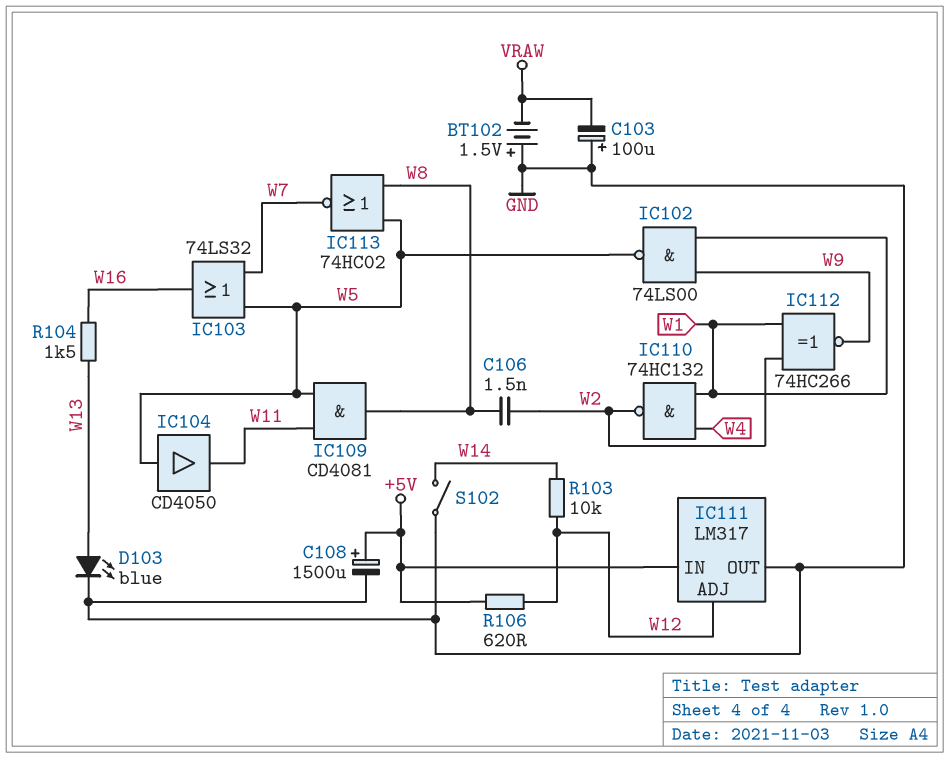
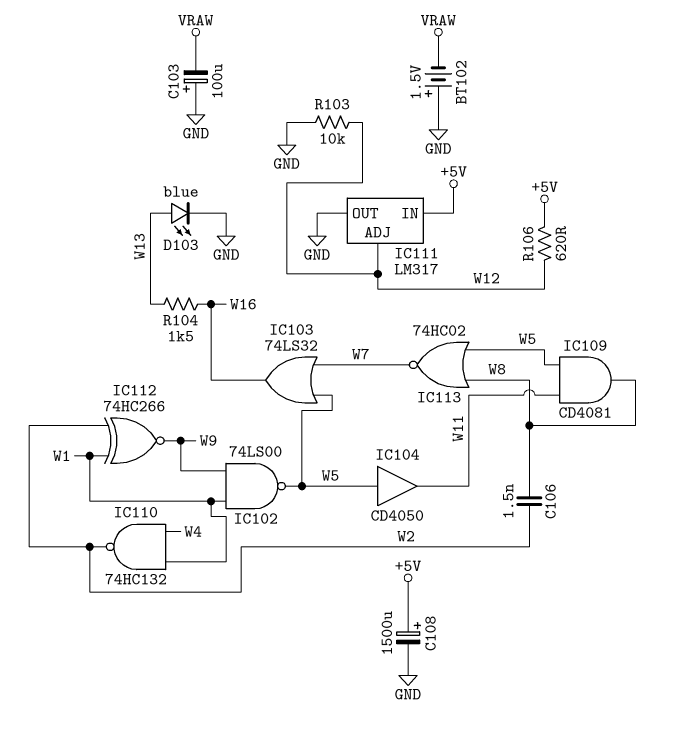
R103: 10k (W12, W14) -> 10k (GND, W12)
S102: switch (GND, W14) -> none

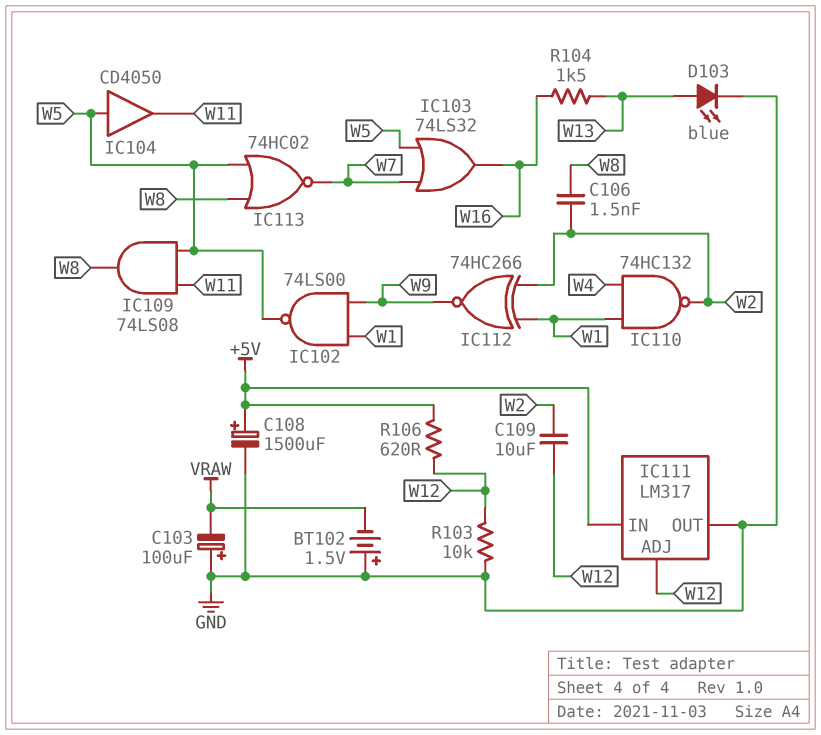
C109: none -> 10uF (W2, W12)
IC109: AND CD4081 (in W5, in W11, out W8) -> AND 74LS08 (in W5, in W11, out W8)

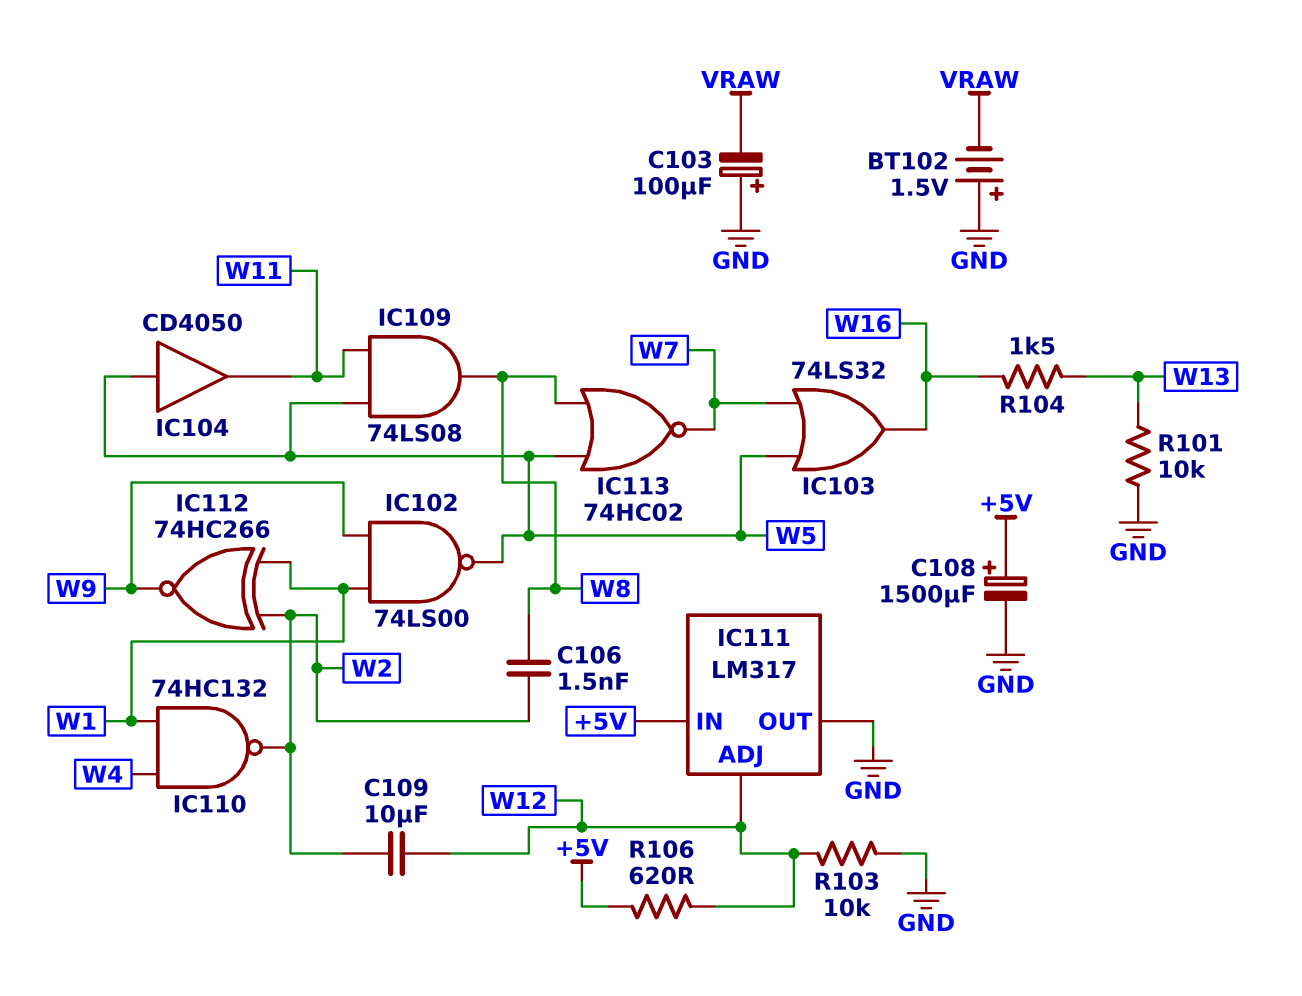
D103: LED blue (A W13, K GND) -> none
R101: none -> 10k (GND, W13)

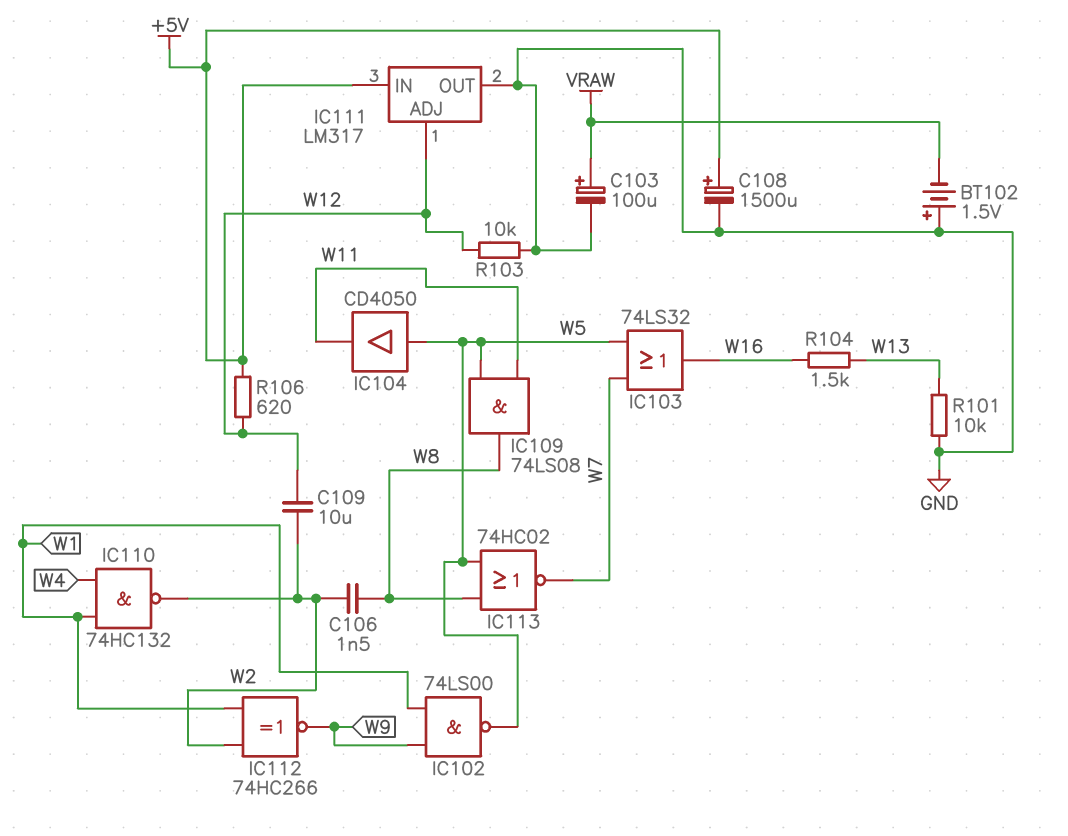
C103: 100uF (plus GND, minus VRAW) -> 100uF (plus VRAW, minus GND)

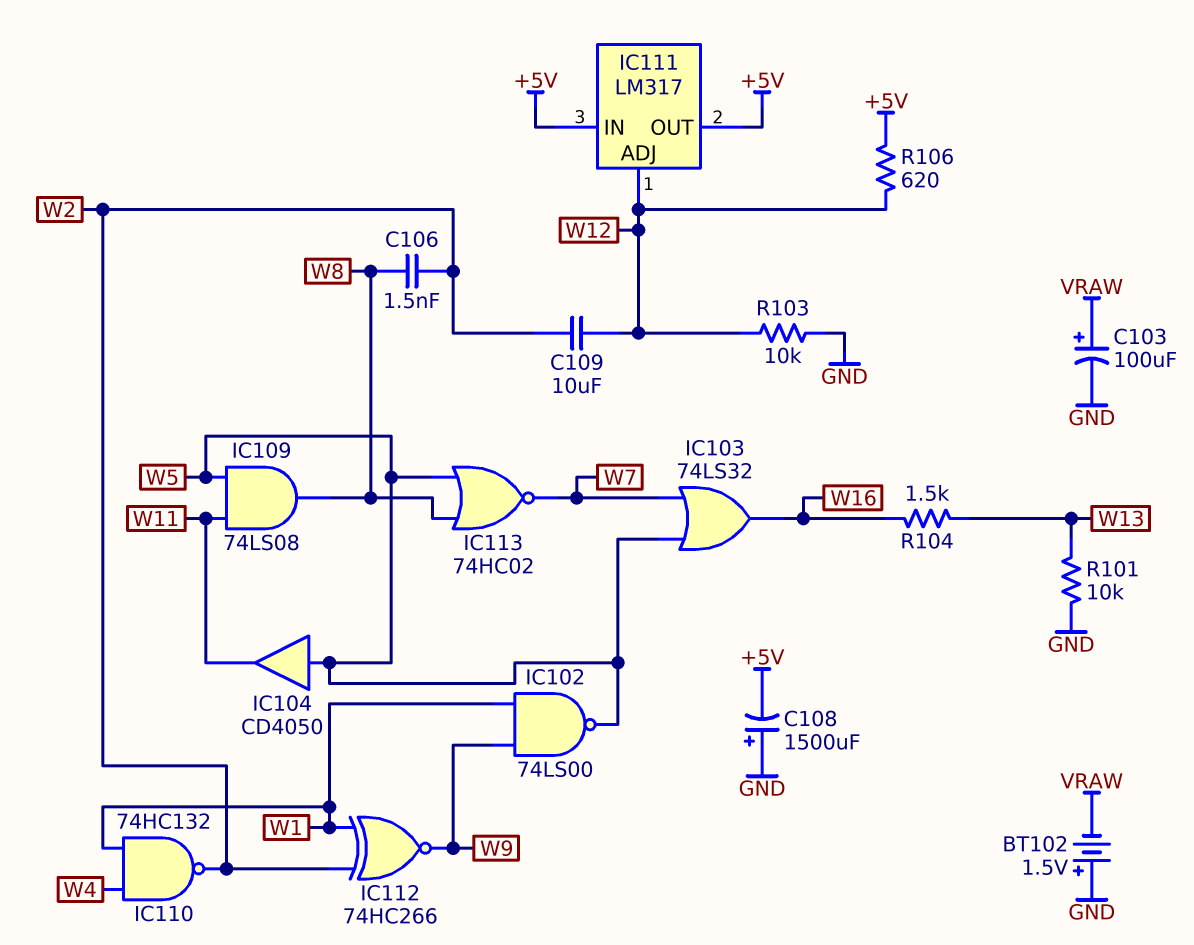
C108: 1500uF (plus +5V, minus GND) -> 1500uF (plus GND, minus +5V)
IC111 pin OUT: GND -> +5V

